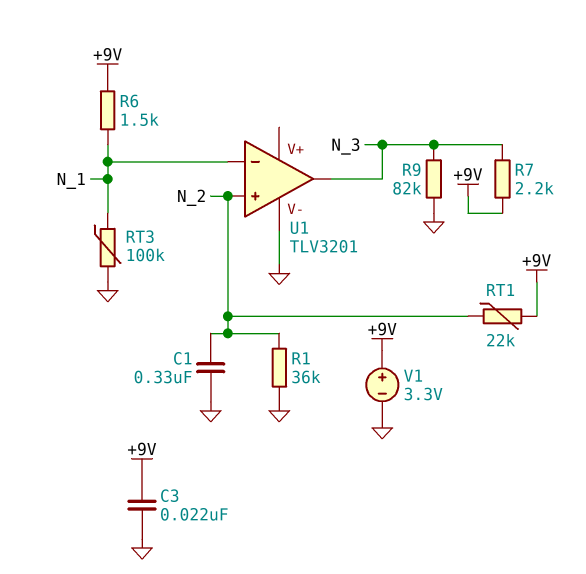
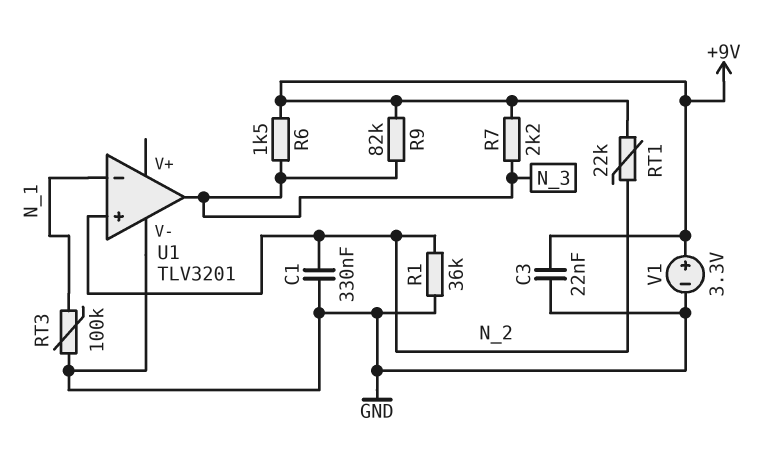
R6: 1.5k (+9V, N_1) -> 1.5k (+9V, N_3)
R9: 82k (GND, N_3) -> 82k (+9V, N_3)

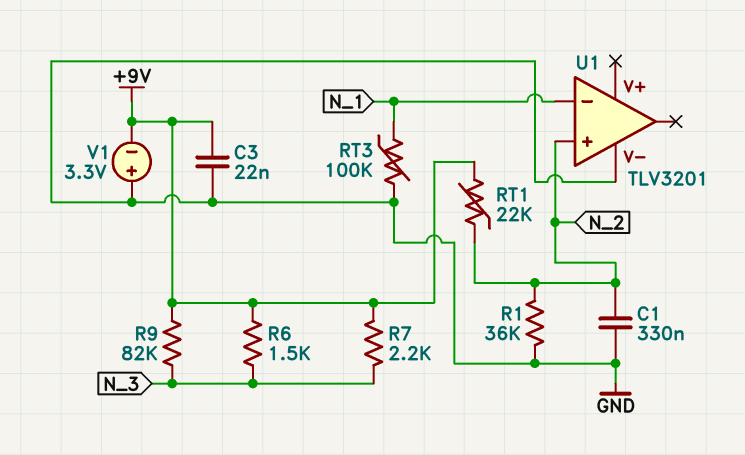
U1 pin out: N_3 -> none
V1: 3.3V (plus +9V, minus GND) -> 3.3V (plus GND, minus +9V)

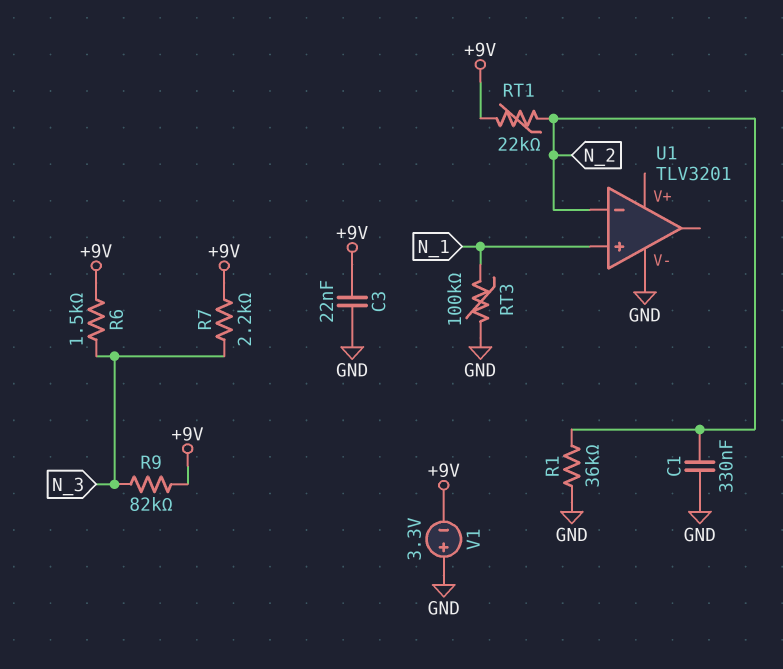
U1 pin in+: N_2 -> N_1
U1 pin in-: N_1 -> N_2

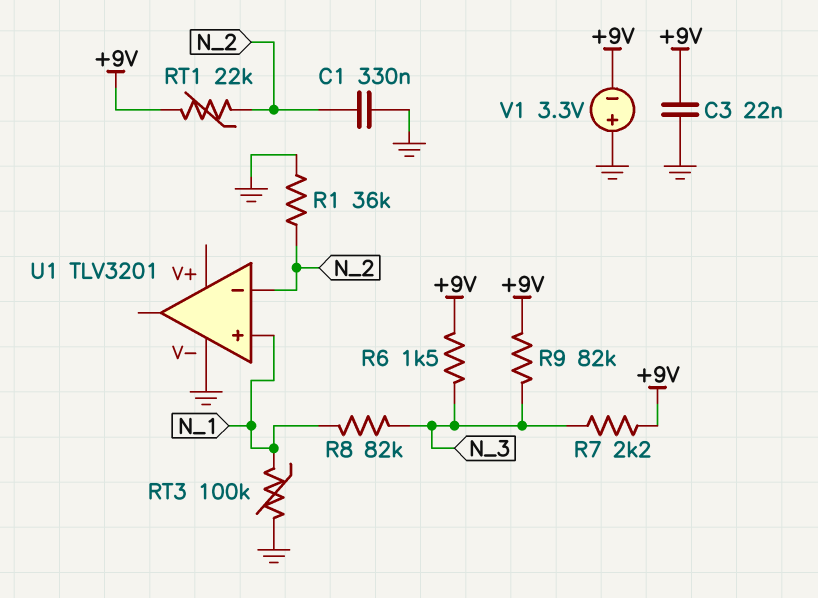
R8: none -> 82k (N_1, N_3)

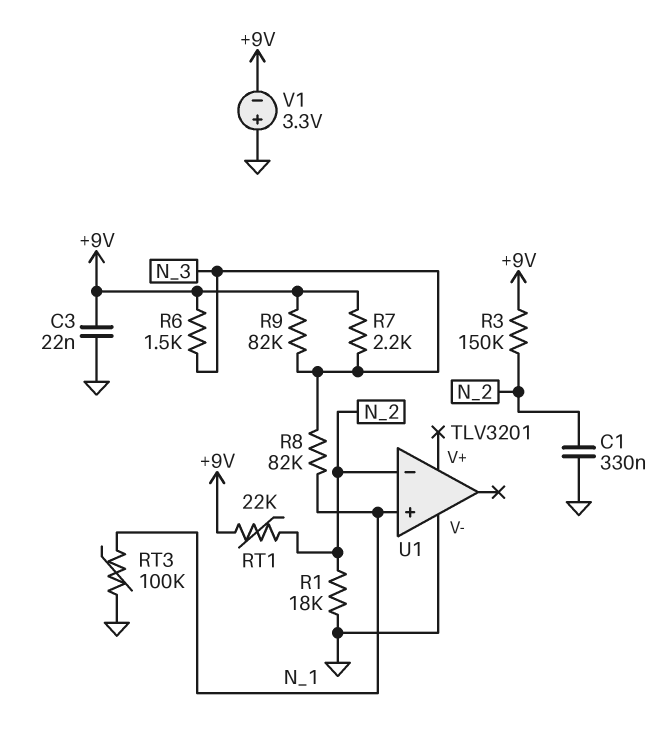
R1: 36k (GND, N_2) -> 18k (GND, N_2)
R3: none -> 150k (+9V, N_2)

